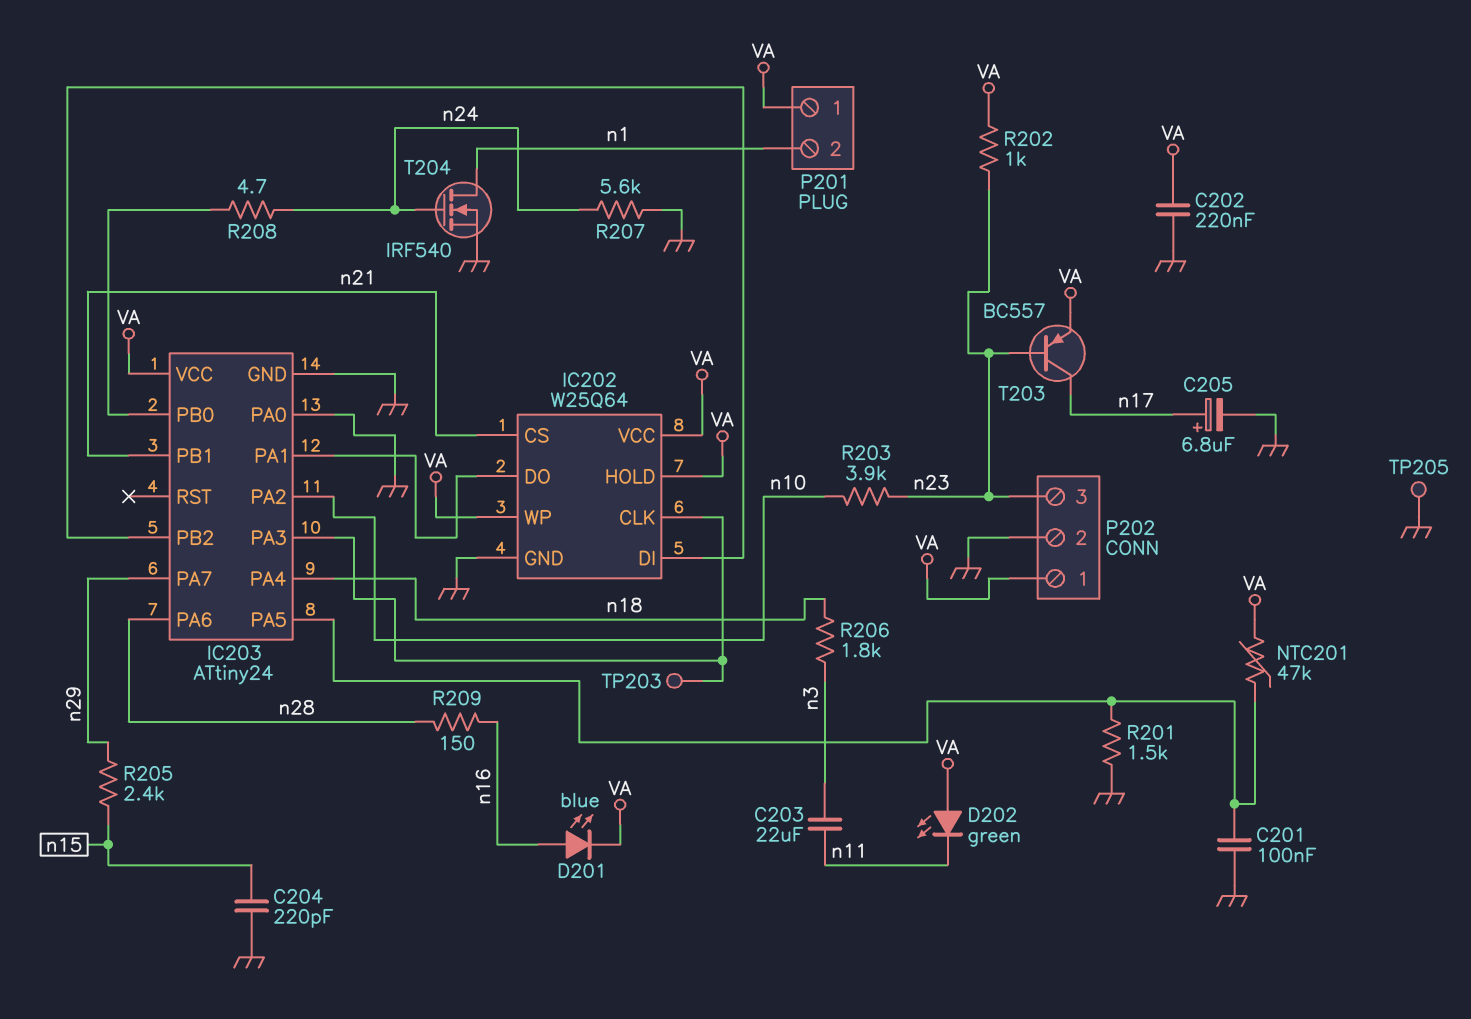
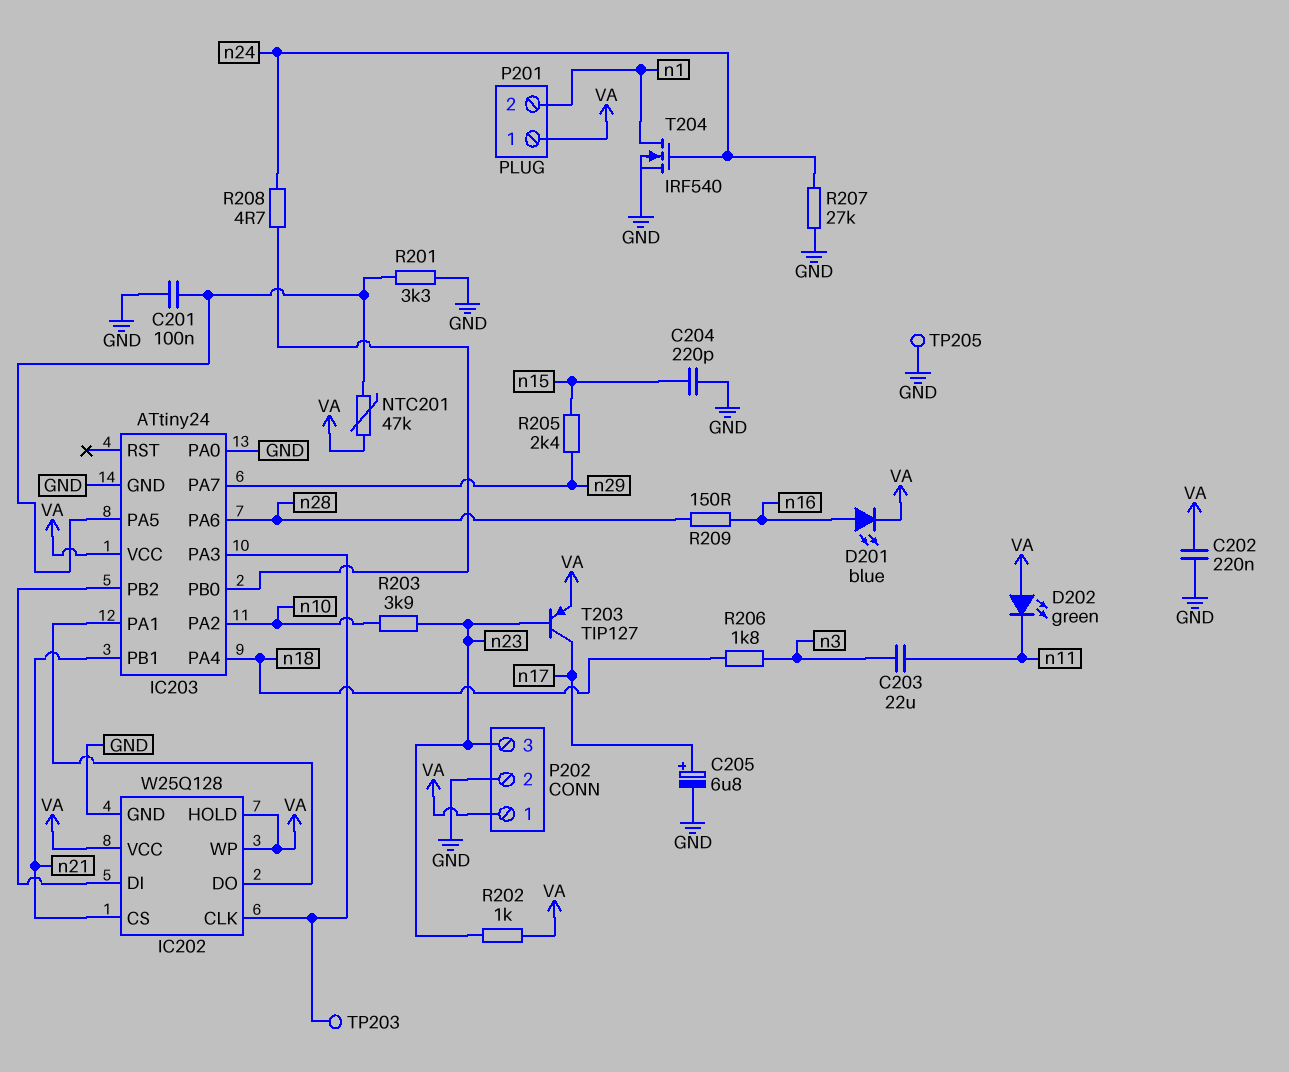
IC202: W25Q64 -> W25Q128
R201: 1.5k (GND, IC203/PA5) -> 3.3k (GND, IC203/PA5)
R207: 5.6k (GND, n24) -> 27k (GND, n24)
T203: PNP BC557 (B n23, C n17, E VA) -> PNP TIP127 (B n23, C n17, E VA)

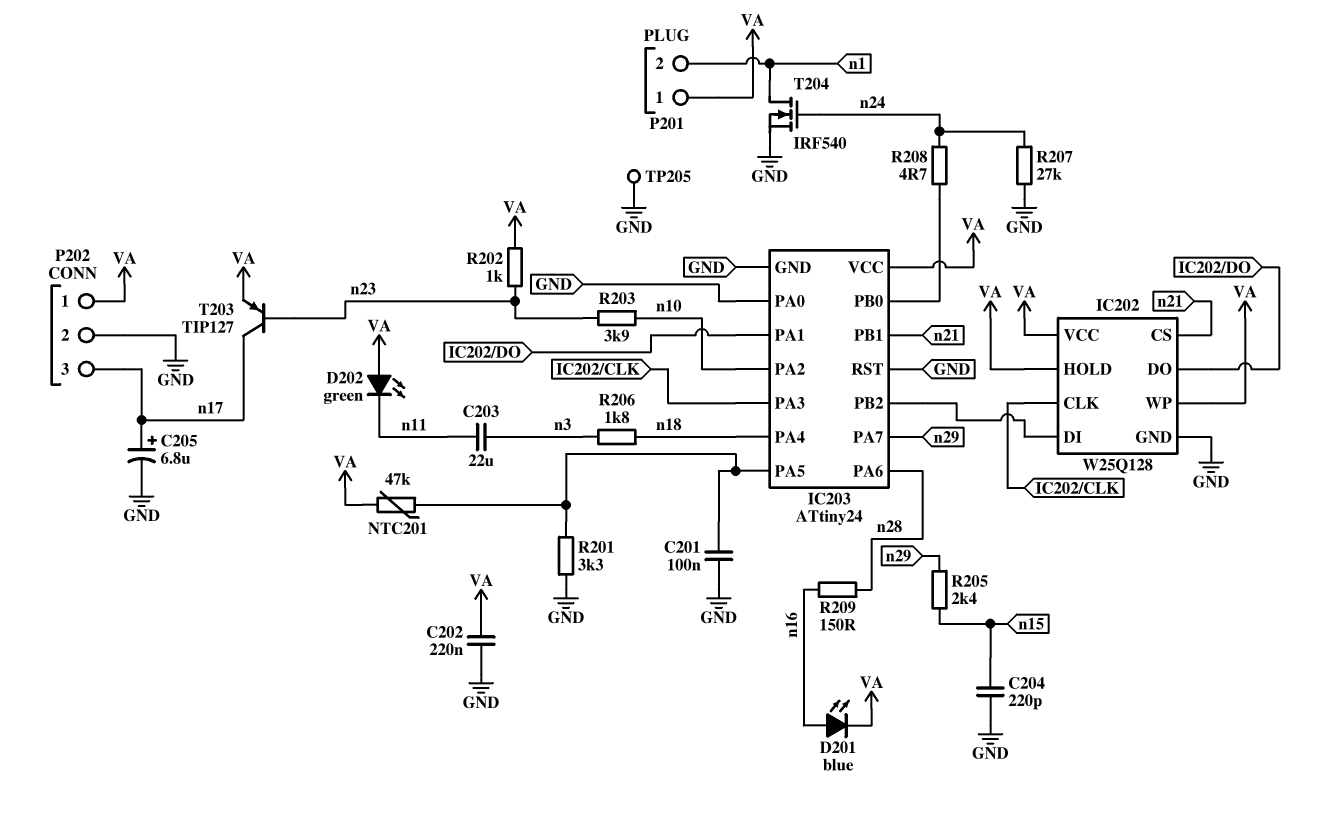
IC203 pin RST: none -> GND
P202 pin 3: n23 -> n17
TP203: test point (IC202/CLK) -> none

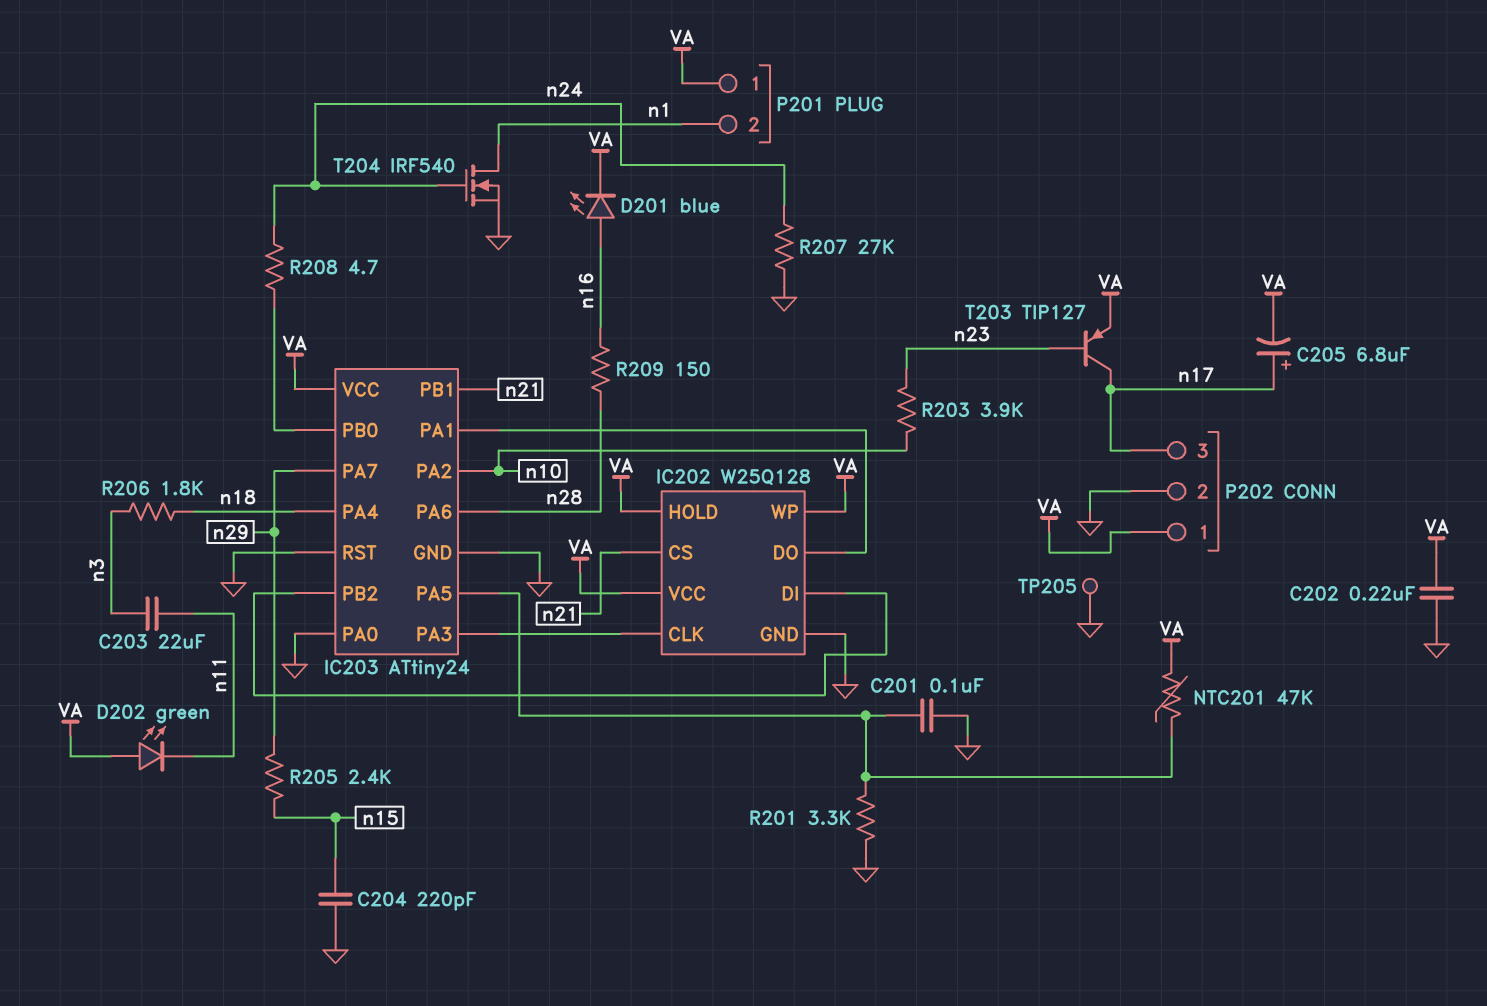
C205: 6.8uF (plus n17, minus GND) -> 6.8uF (plus n17, minus VA)
R202: 1k (VA, n23) -> none

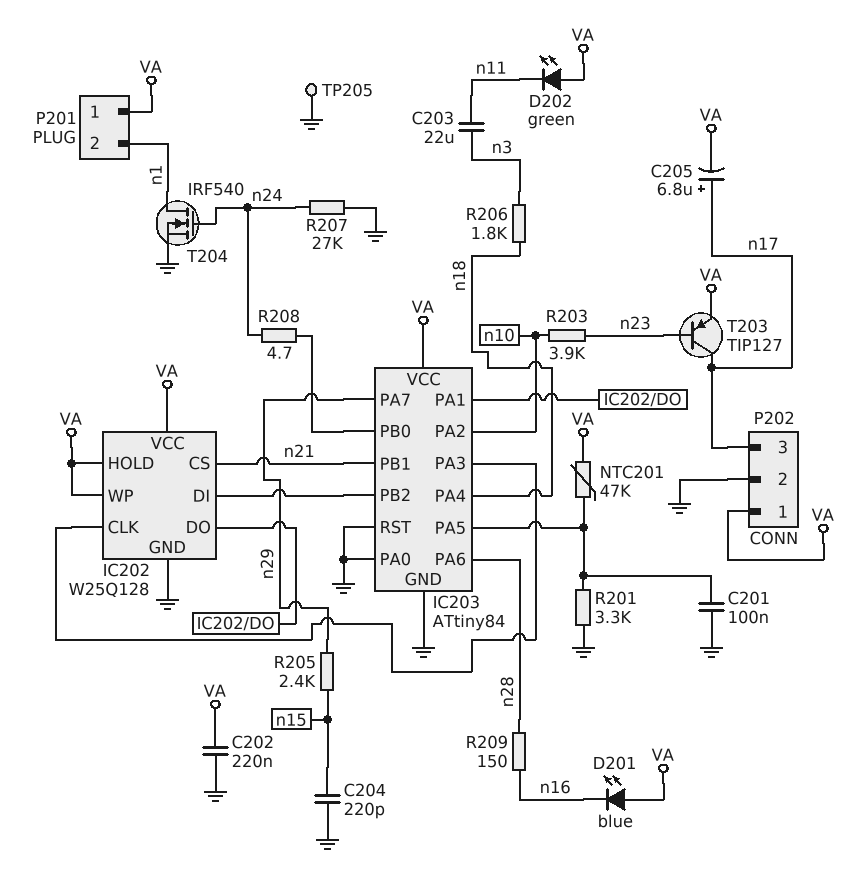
D201: LED blue (A n16, K VA) -> LED blue (A VA, K n16)
IC203: ATtiny24 -> ATtiny84

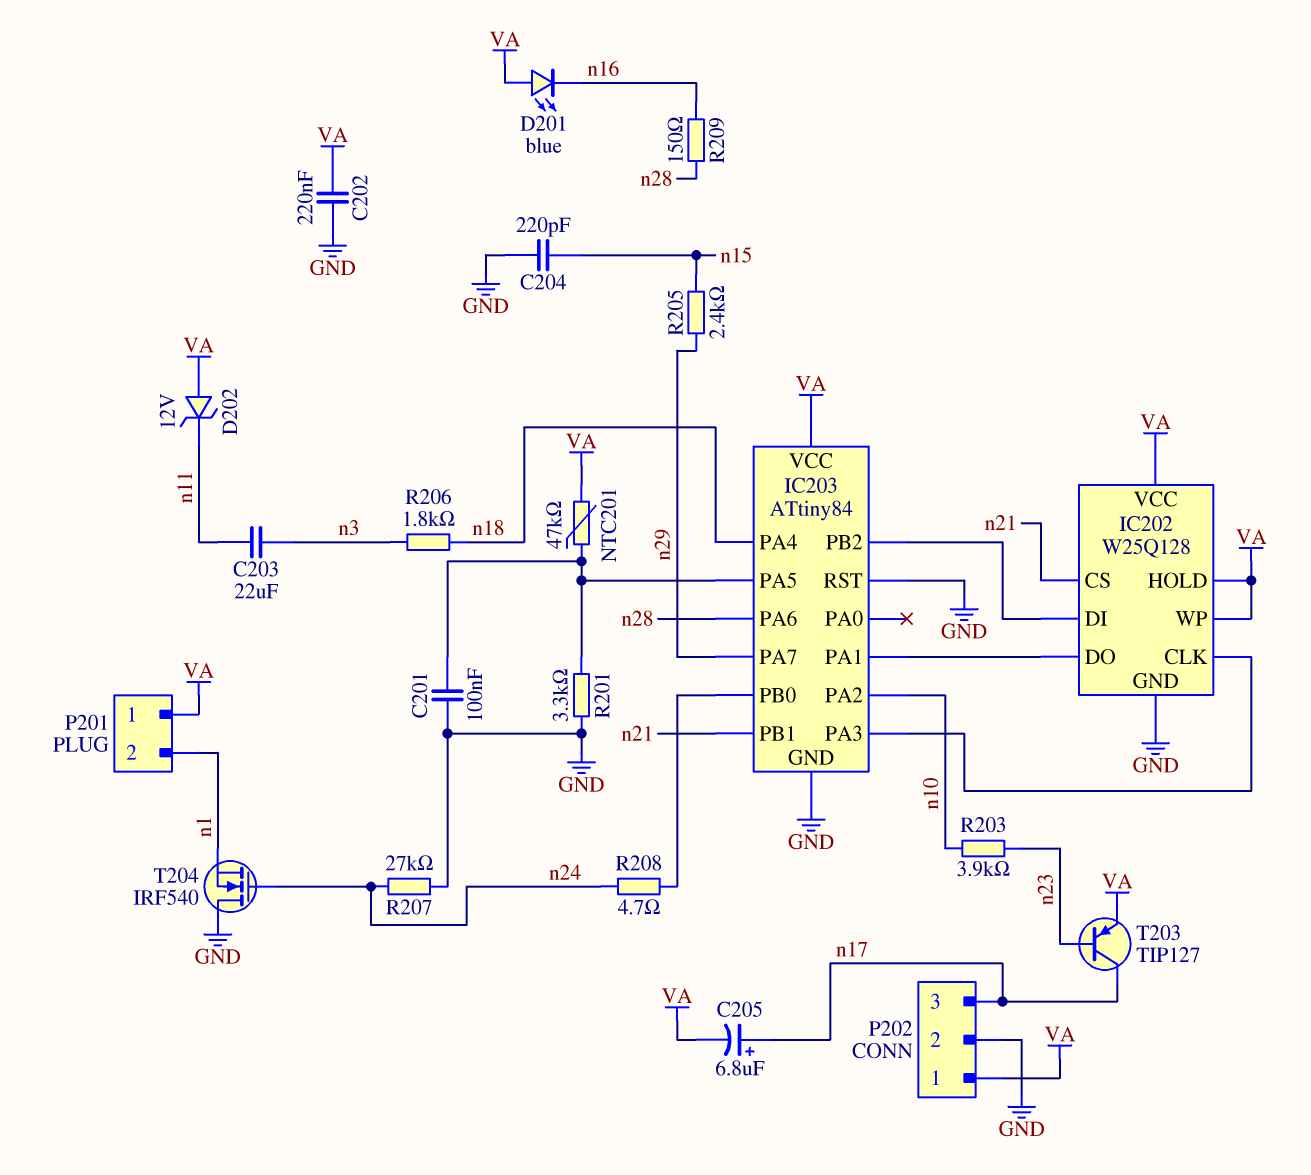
D202: LED green (A VA, K n11) -> zener 12V (A VA, K n11)
IC203 pin PA0: GND -> none
T204: NMOS IRF540 (G n24, D n1, S GND) -> NMOS IRF540 (G n24, D GND, S n1)
TP205: test point (GND) -> none

